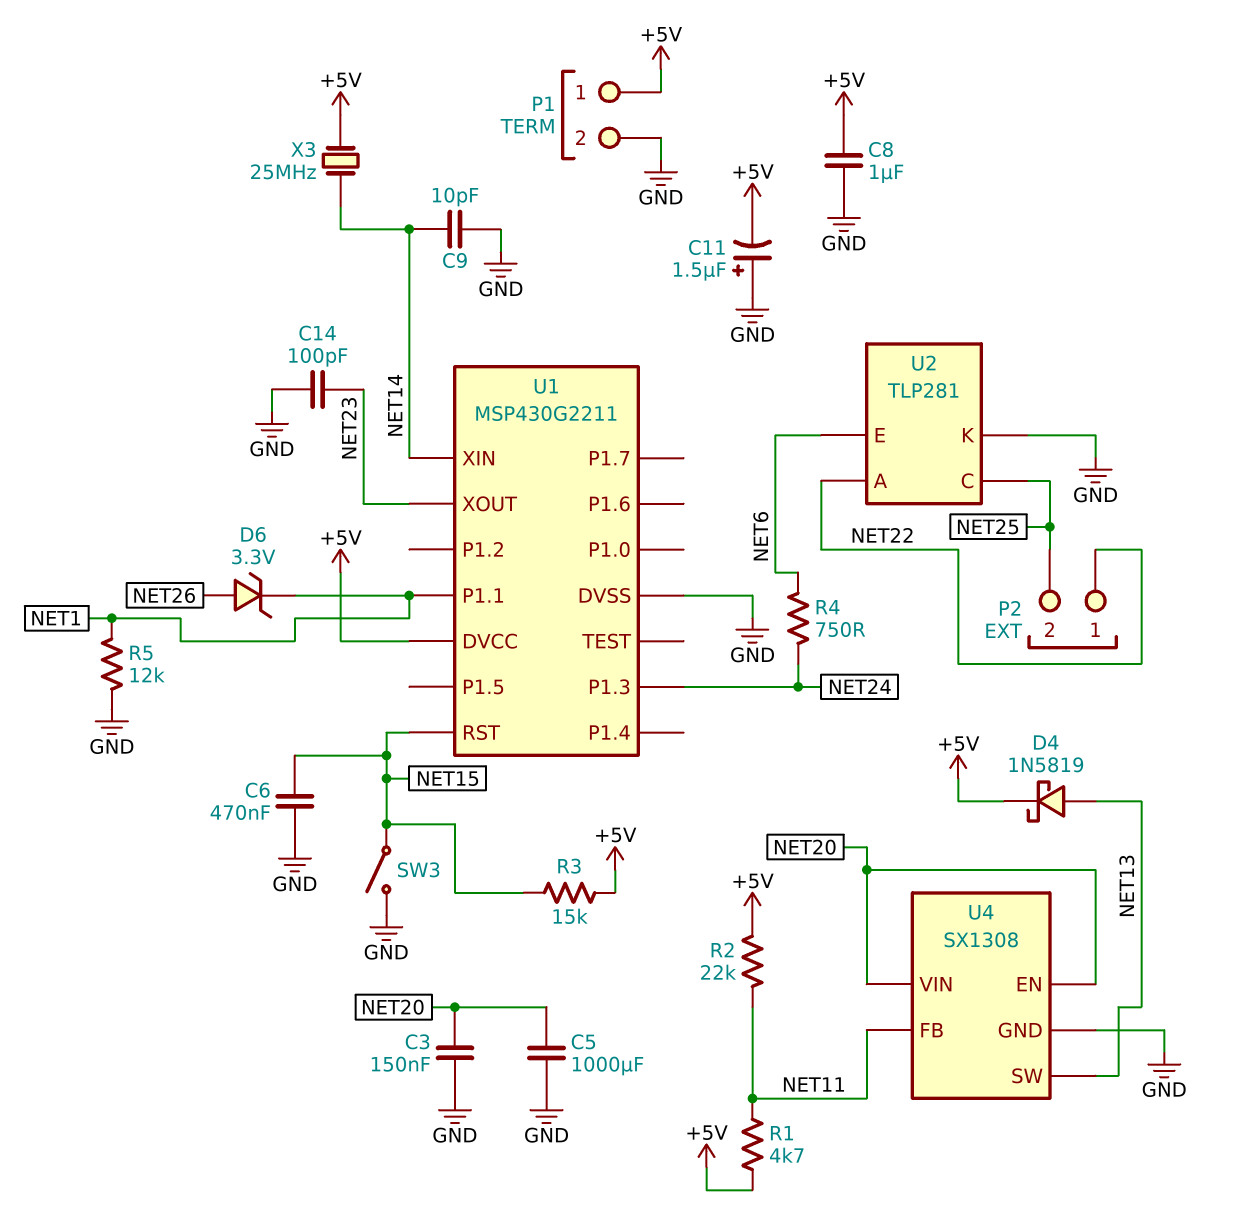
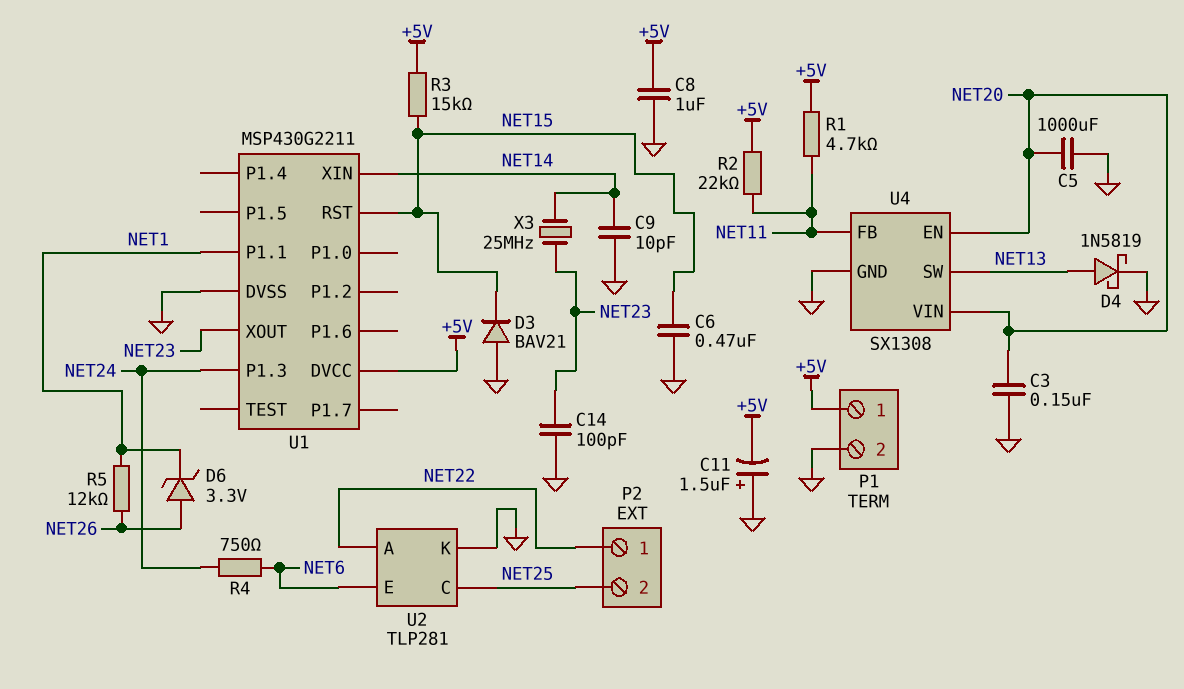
D3: none -> diode BAV21 (A GND, K NET15)
D4: schottky 1N5819 (A NET13, K +5V) -> schottky 1N5819 (A NET13, K GND)
R5: 12k (GND, NET1) -> 12k (NET1, NET26)
SW3: switch (GND, NET15) -> none
X3: 25MHz (+5V, NET14) -> 25MHz (NET14, NET23)

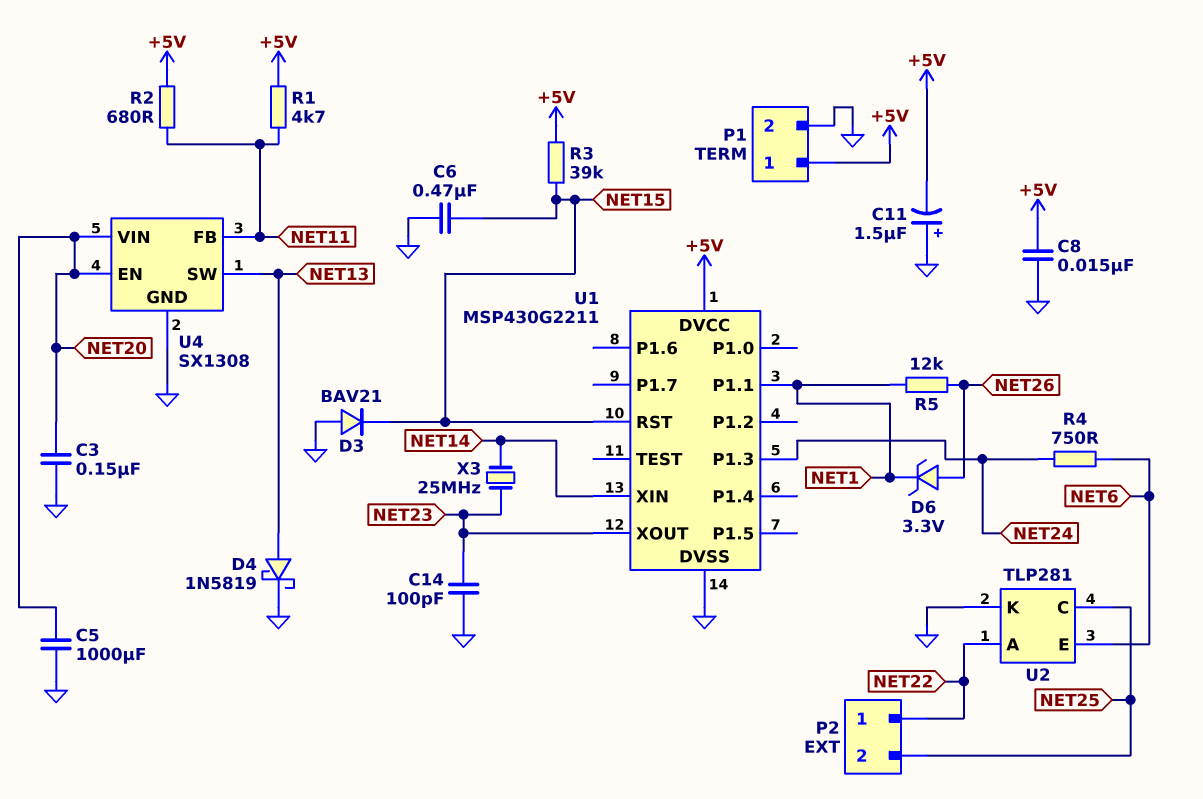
C8: 1uF (+5V, GND) -> 15nF (+5V, GND)
C9: 10pF (GND, NET14) -> none
R2: 22k (+5V, NET11) -> 680 (+5V, NET11)
R3: 15k (+5V, NET15) -> 39k (+5V, NET15)

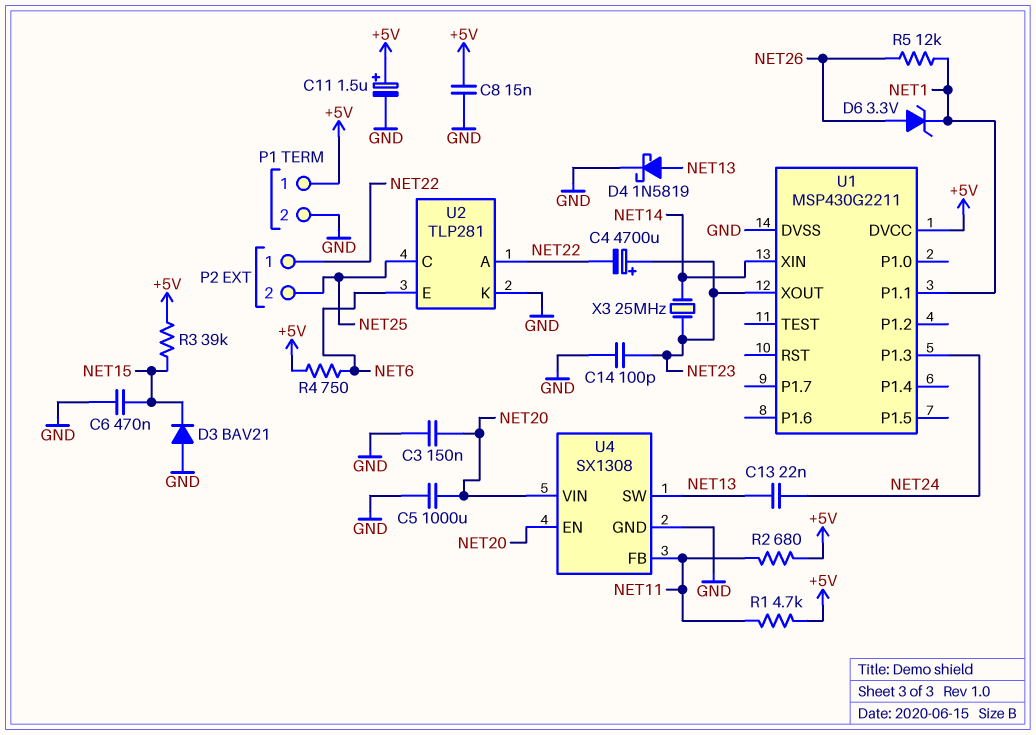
C4: none -> 4700uF (plus NET23, minus NET22)
C11: 1.5uF (plus GND, minus +5V) -> 1.5uF (plus +5V, minus GND)
C13: none -> 22nF (NET13, NET24)
R4: 750 (NET6, NET24) -> 750 (+5V, NET6)
U1 pin RST: NET15 -> none

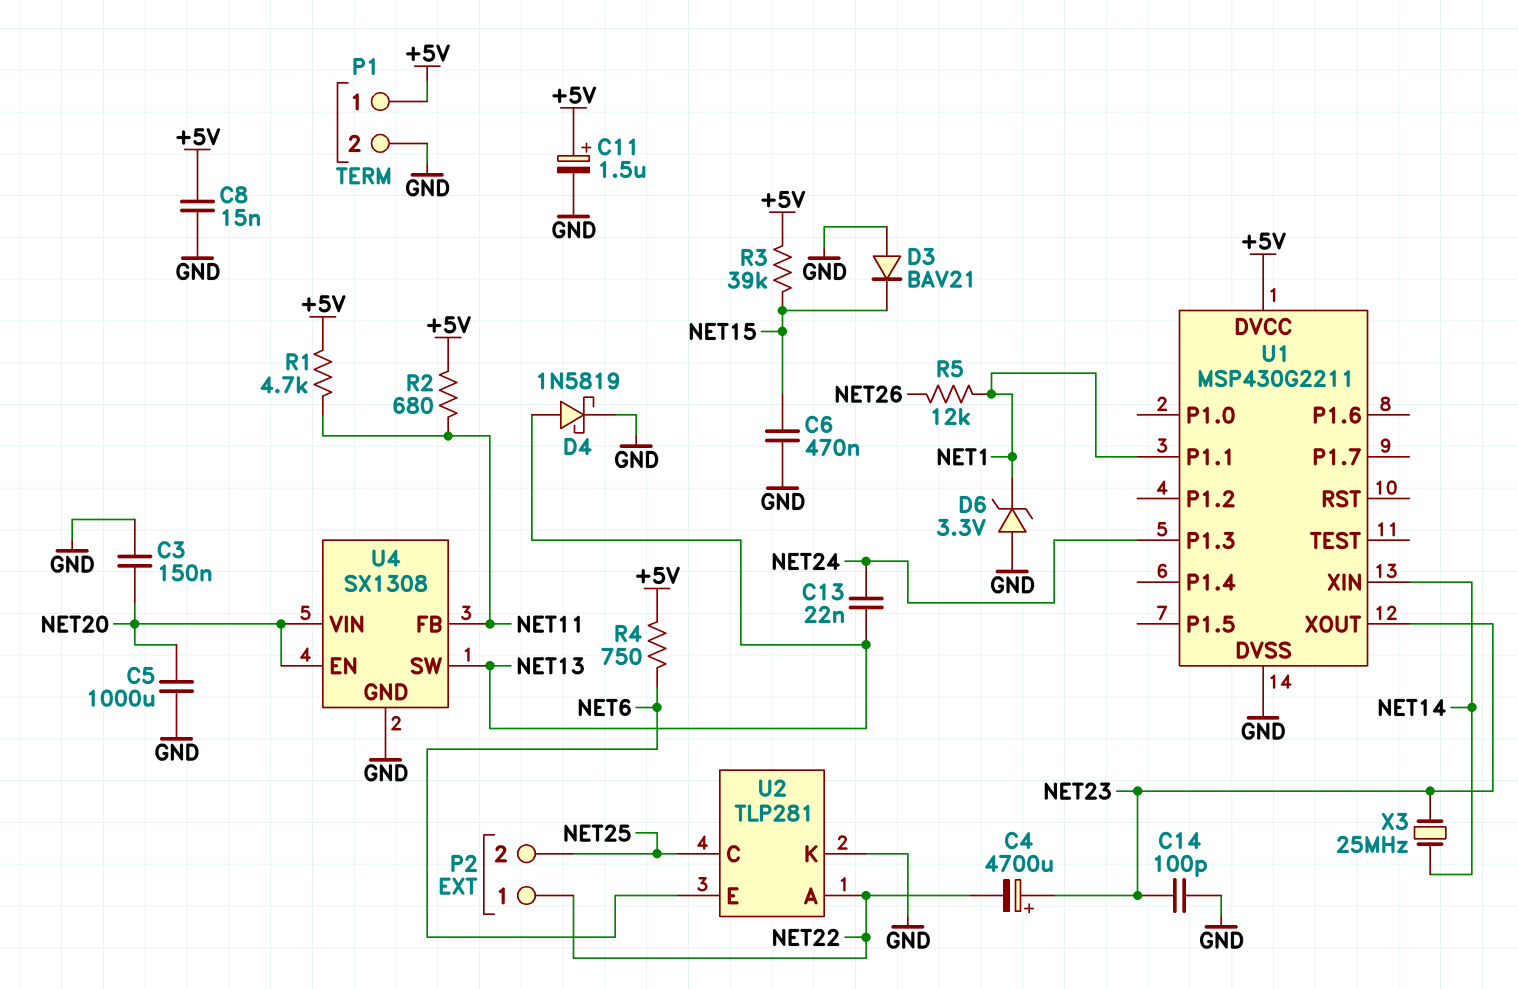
D6: zener 3.3V (A NET26, K NET1) -> zener 3.3V (A GND, K NET1)

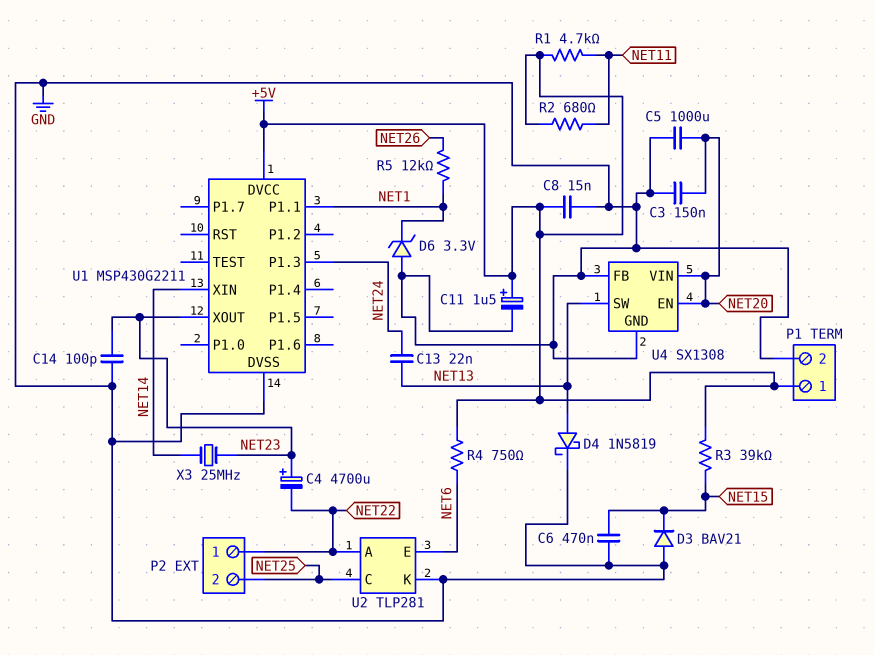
U4 pin FB: NET11 -> GND

